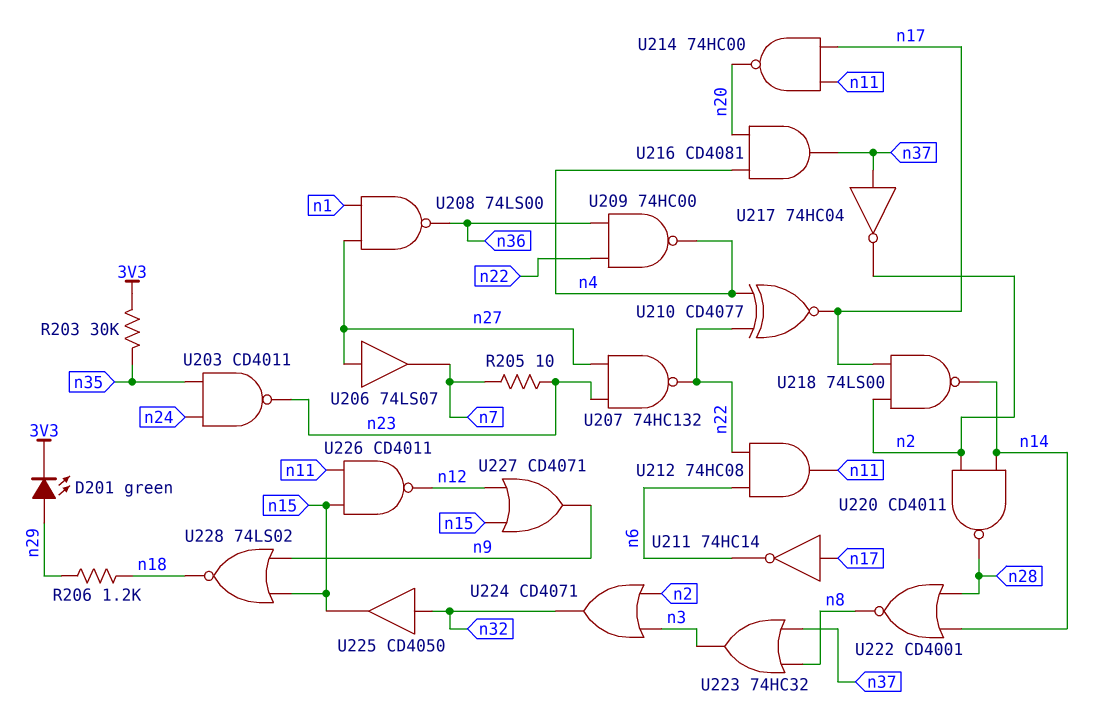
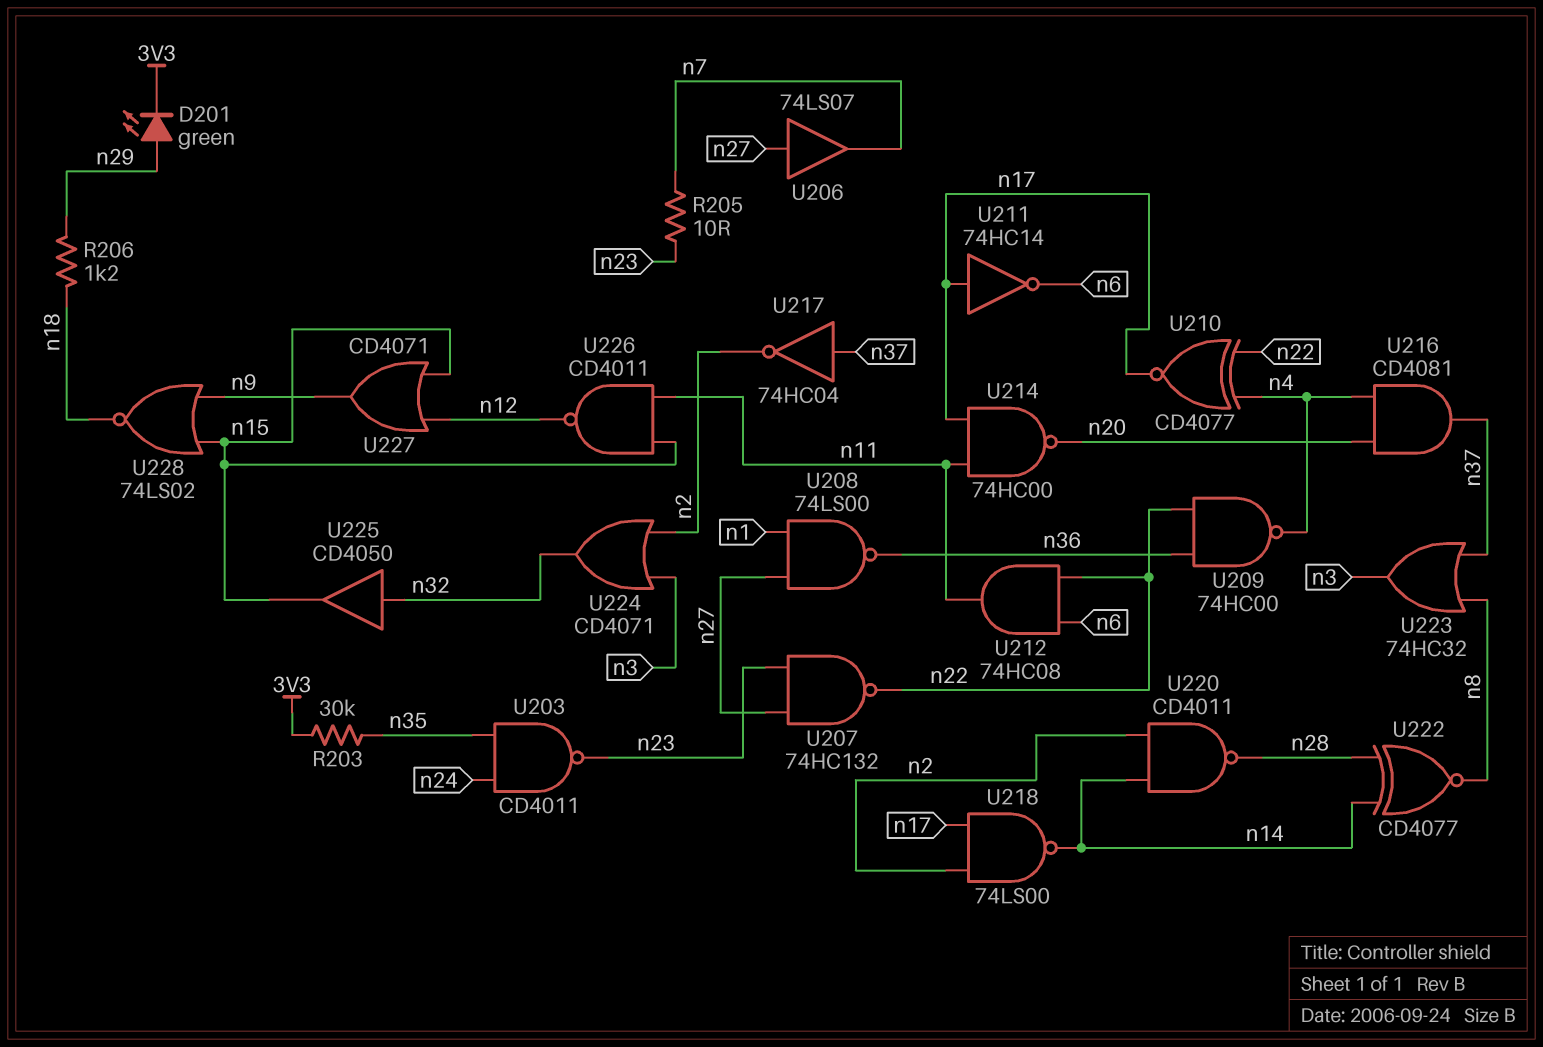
U222: NOR CD4001 (in n14, in n28, out n8) -> XNOR CD4077 (in n14, in n28, out n8)

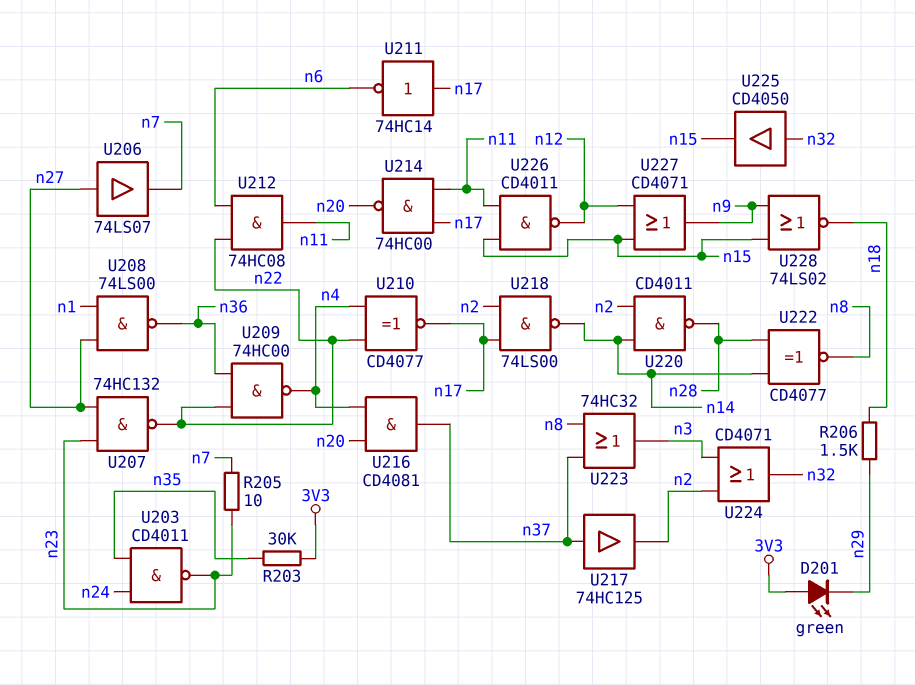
D201: LED green (A n29, K 3V3) -> LED green (A 3V3, K n29)
R206: 1.2k (n18, n29) -> 1.5k (n18, n29)
U217: NOT 74HC04 (in n37, out n2) -> buffer 74HC125 (in n37, out n2)

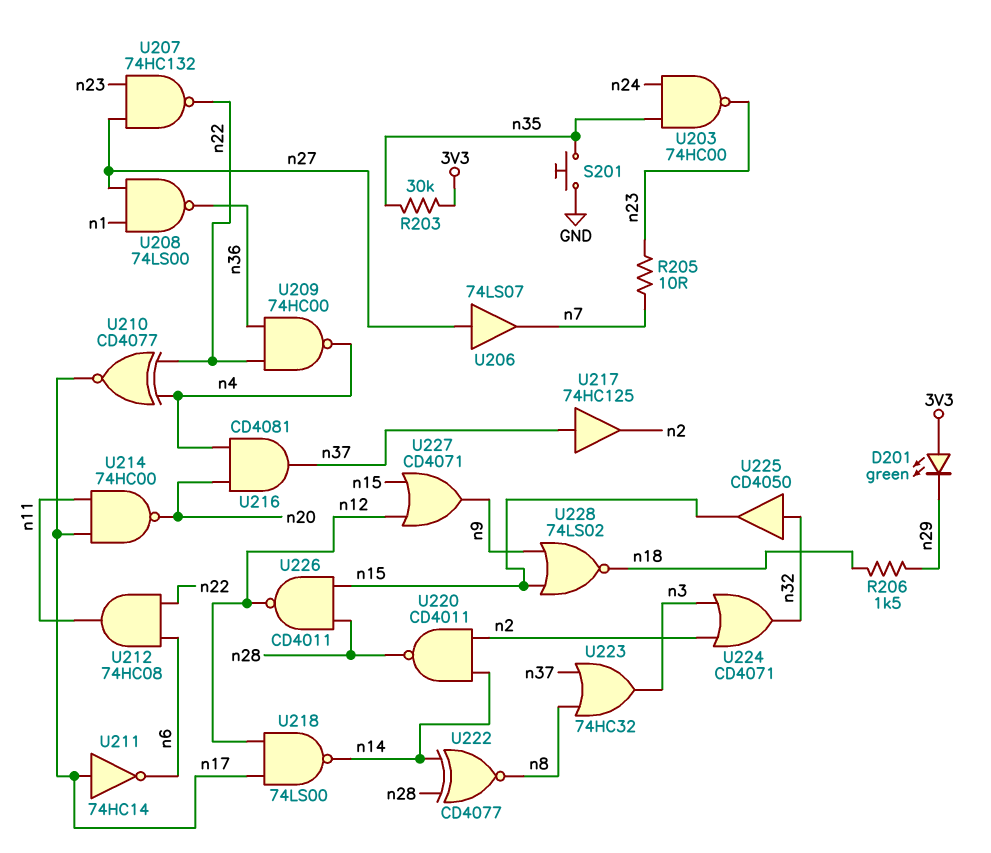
S201: none -> button (GND, n35)
U203: NAND CD4011 (in n24, in n35, out n23) -> NAND 74HC00 (in n24, in n35, out n23)
U218: NAND 74LS00 (in n2, in n17, out n14) -> NAND 74LS00 (in n12, in n17, out n14)
U226: NAND CD4011 (in n11, in n15, out n12) -> NAND CD4011 (in n15, in n28, out n12)

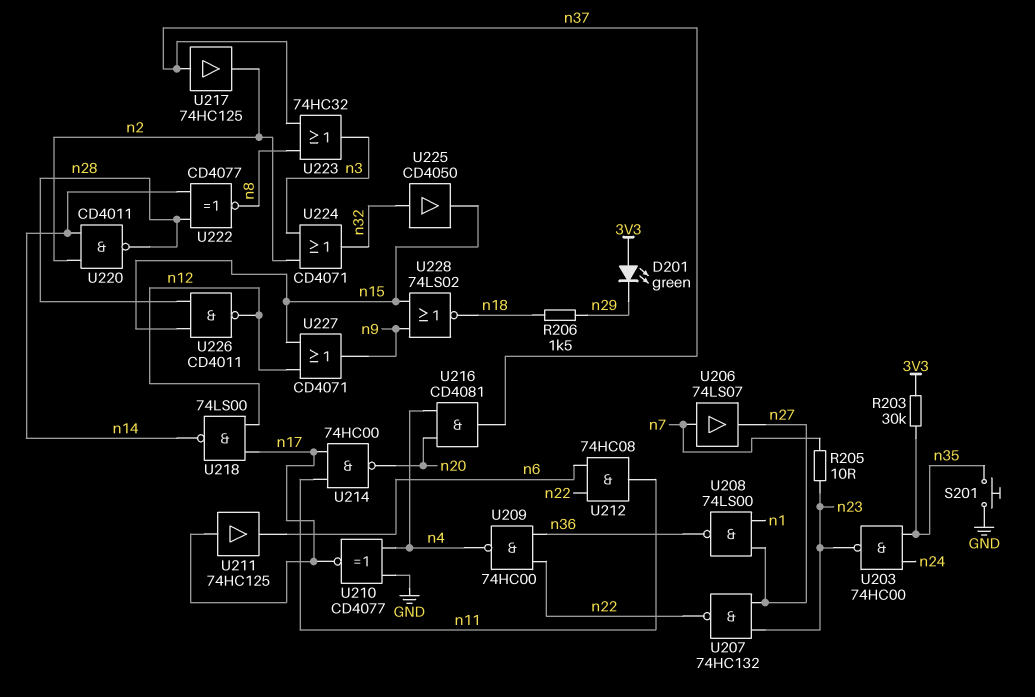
U206: buffer 74LS07 (in n27, out n7) -> buffer 74LS07 (in n7, out n27)
U210: XNOR CD4077 (in n4, in n22, out n17) -> XNOR CD4077 (in GND, in n4, out n17)
U211: NOT 74HC14 (in n17, out n6) -> buffer 74HC125 (in n17, out n6)

